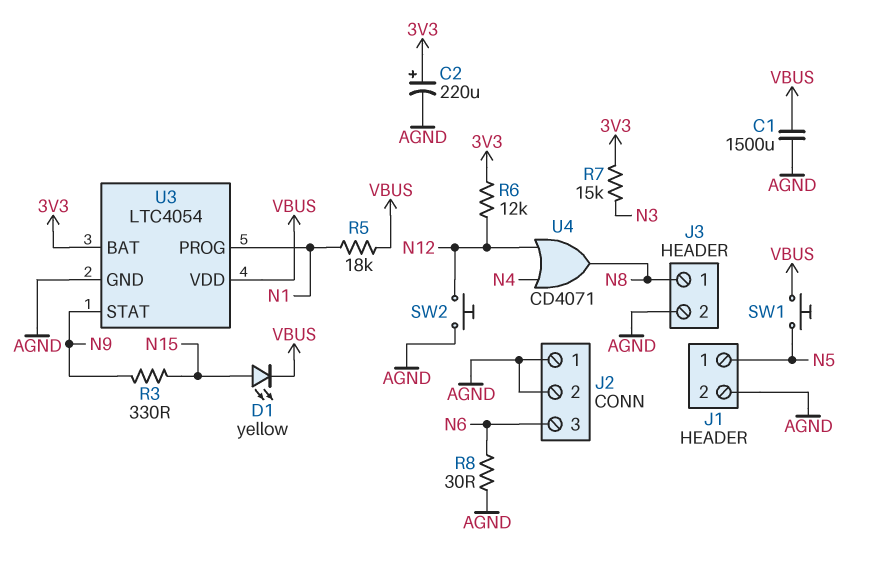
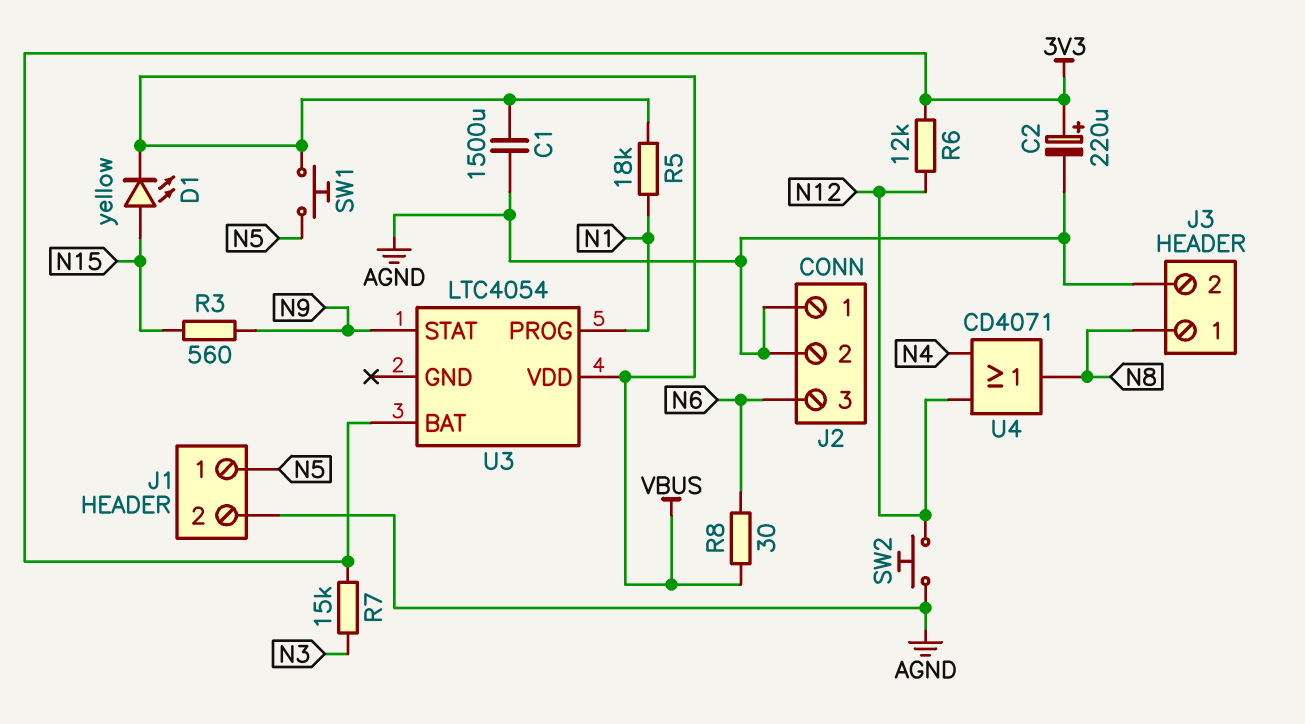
R3: 330 (N9, N15) -> 560 (N9, N15)
R8: 30 (AGND, N6) -> 30 (N6, VBUS)
U3 pin GND: AGND -> none

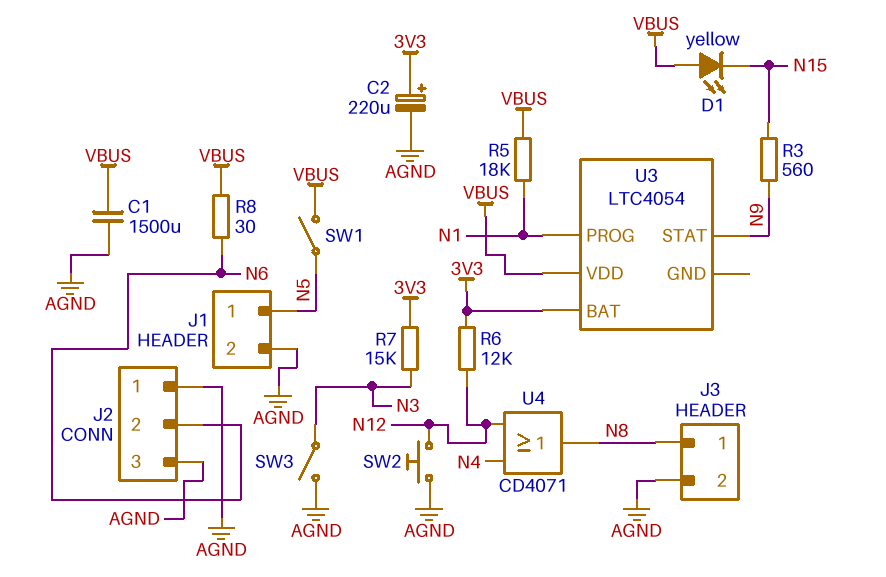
D1: LED yellow (A N15, K VBUS) -> LED yellow (A VBUS, K N15)
J2 pin 2: AGND -> N6
J2 pin 3: N6 -> AGND
SW1: button (N5, VBUS) -> switch (N5, VBUS)
SW3: none -> switch (AGND, N3)

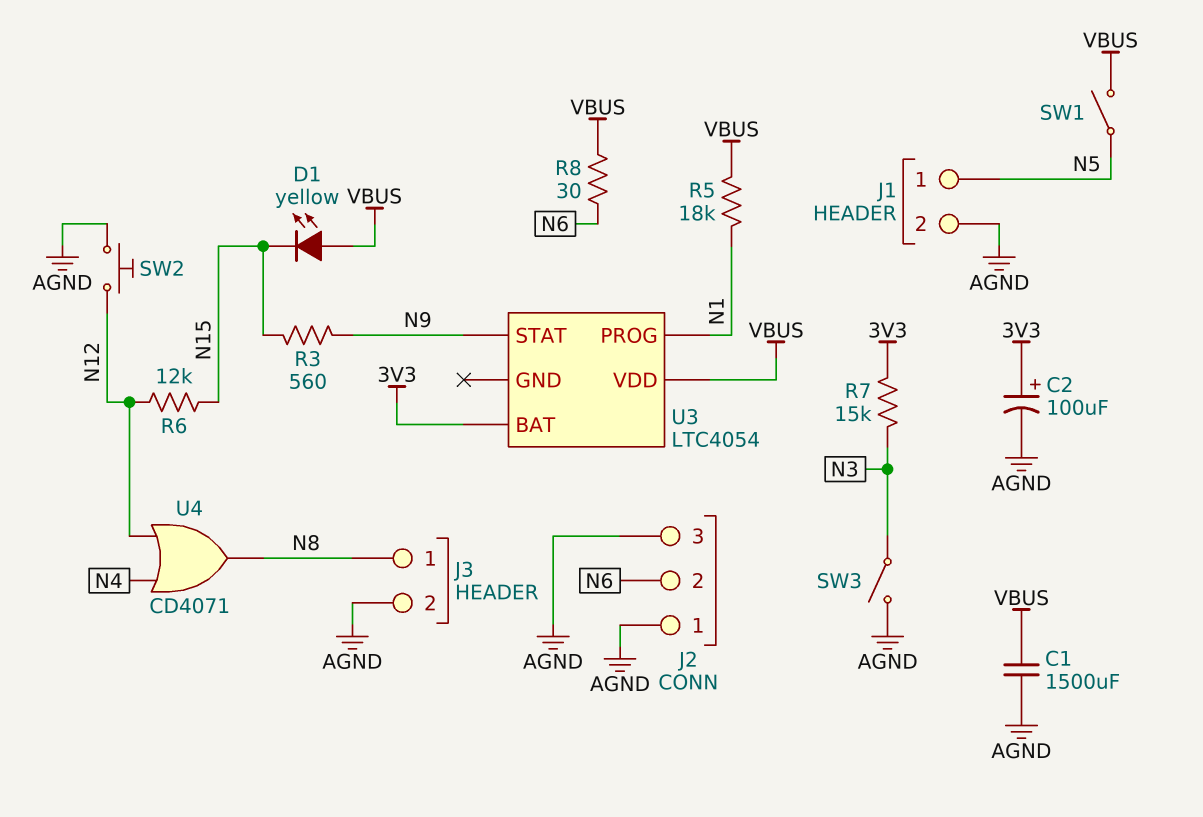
C2: 220uF (plus 3V3, minus AGND) -> 100uF (plus 3V3, minus AGND)
R6: 12k (3V3, N12) -> 12k (N12, N15)

